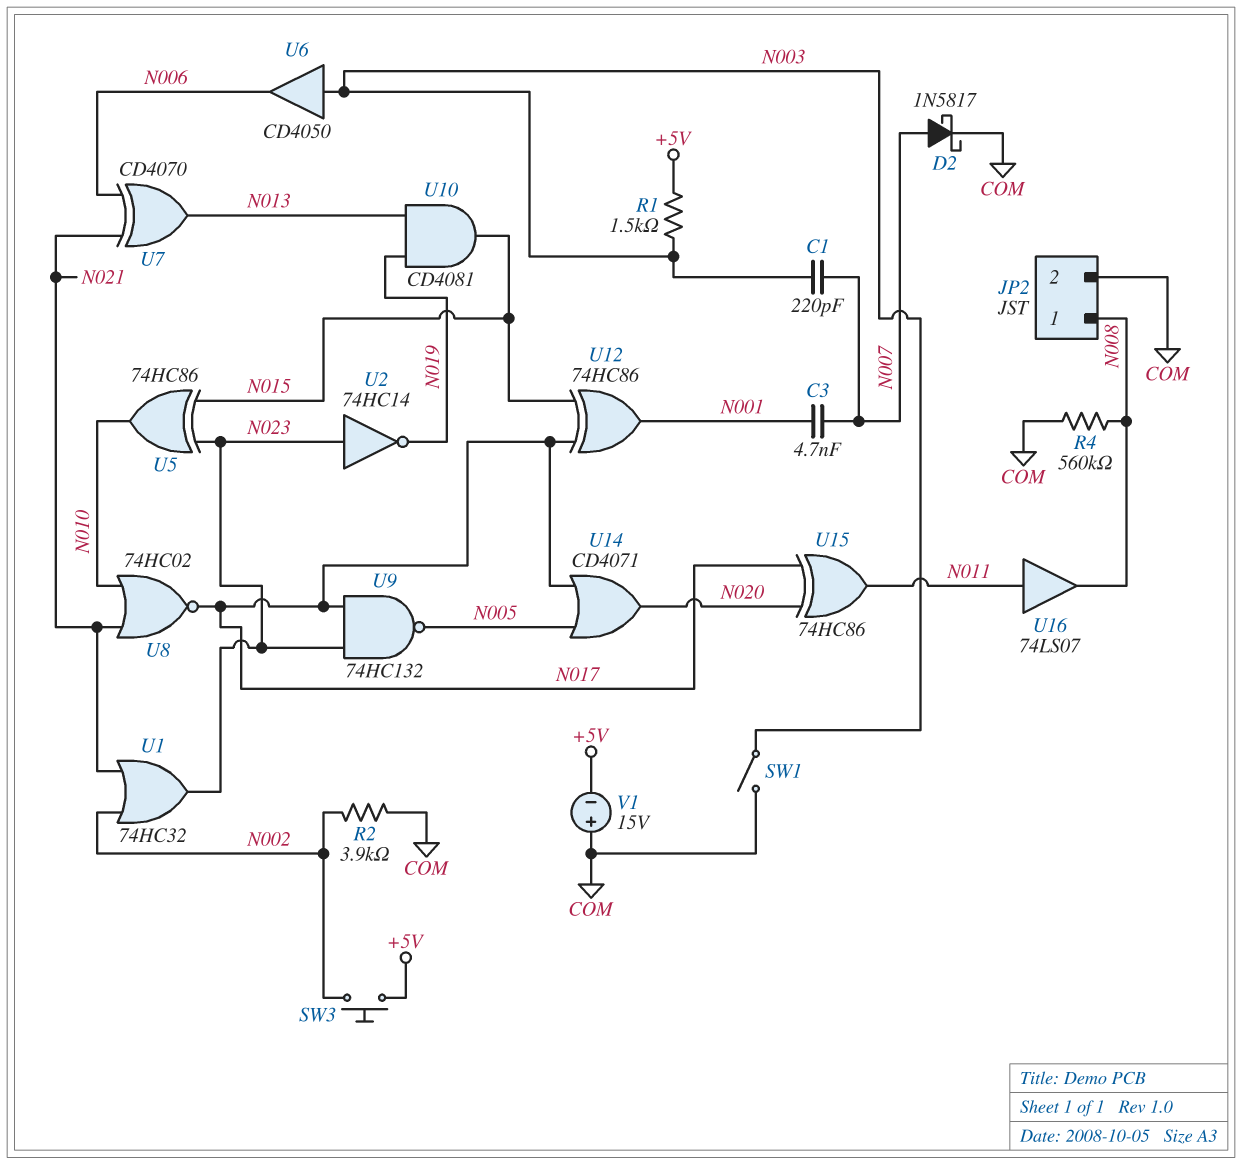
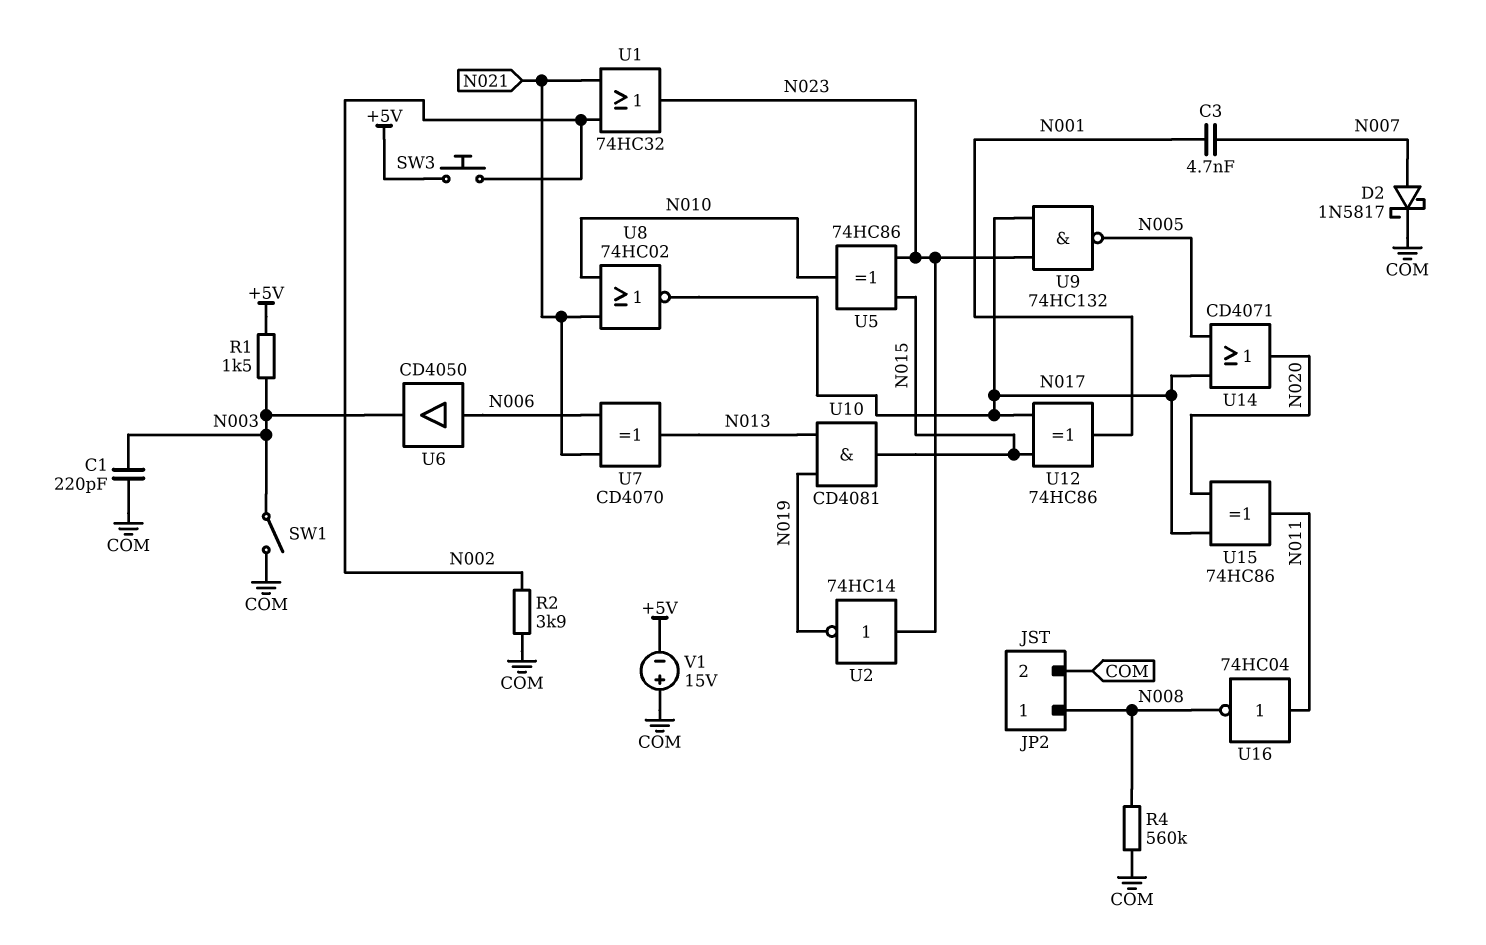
C1: 220pF (N003, N007) -> 220pF (COM, N003)
U6: buffer CD4050 (in N003, out N006) -> buffer CD4050 (in N006, out N003)
U16: buffer 74LS07 (in N011, out N008) -> NOT 74HC04 (in N011, out N008)

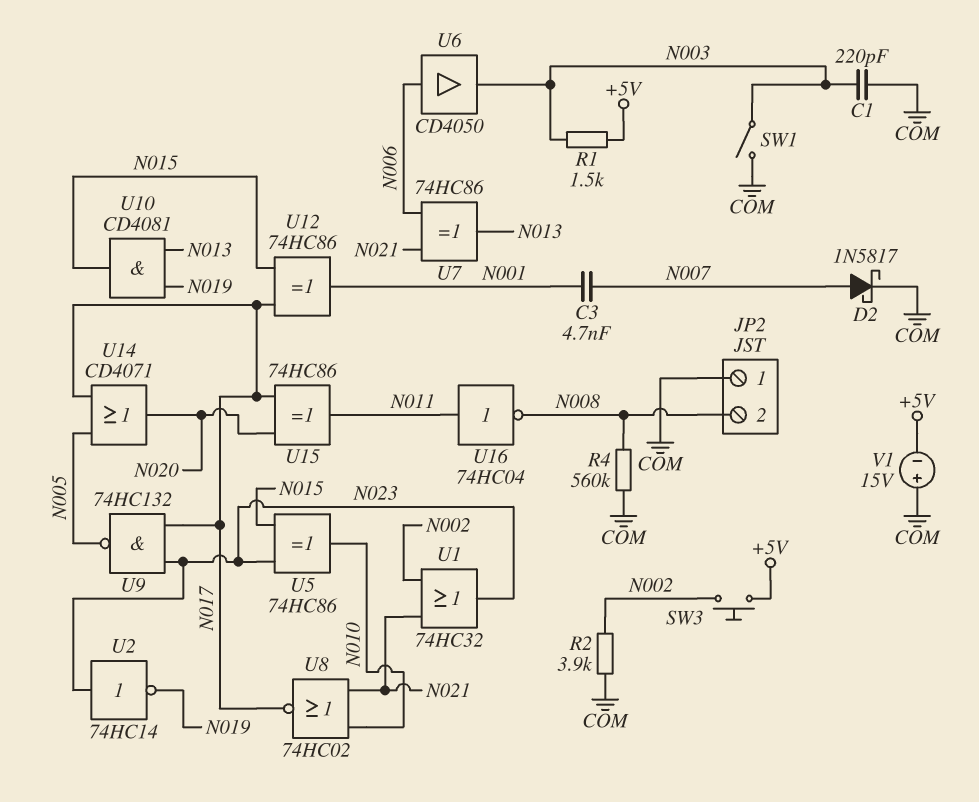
JP2 pin 1: N008 -> COM
JP2 pin 2: COM -> N008
U7: XOR CD4070 (in N006, in N021, out N013) -> XOR 74HC86 (in N006, in N021, out N013)

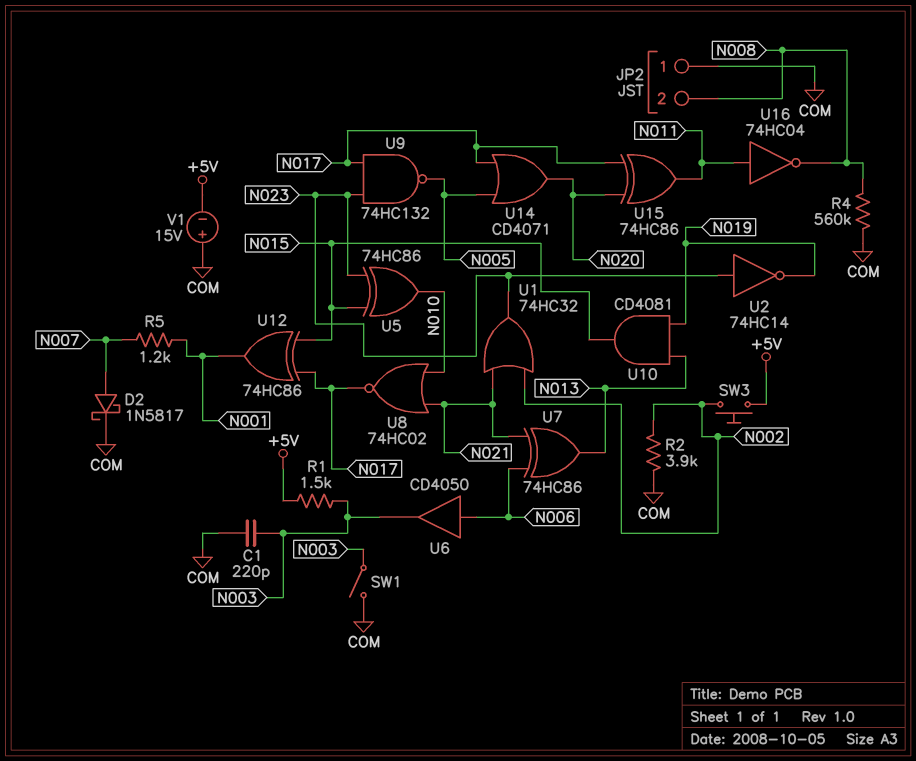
C3: 4.7nF (N001, N007) -> none
R5: none -> 1.2k (N001, N007)

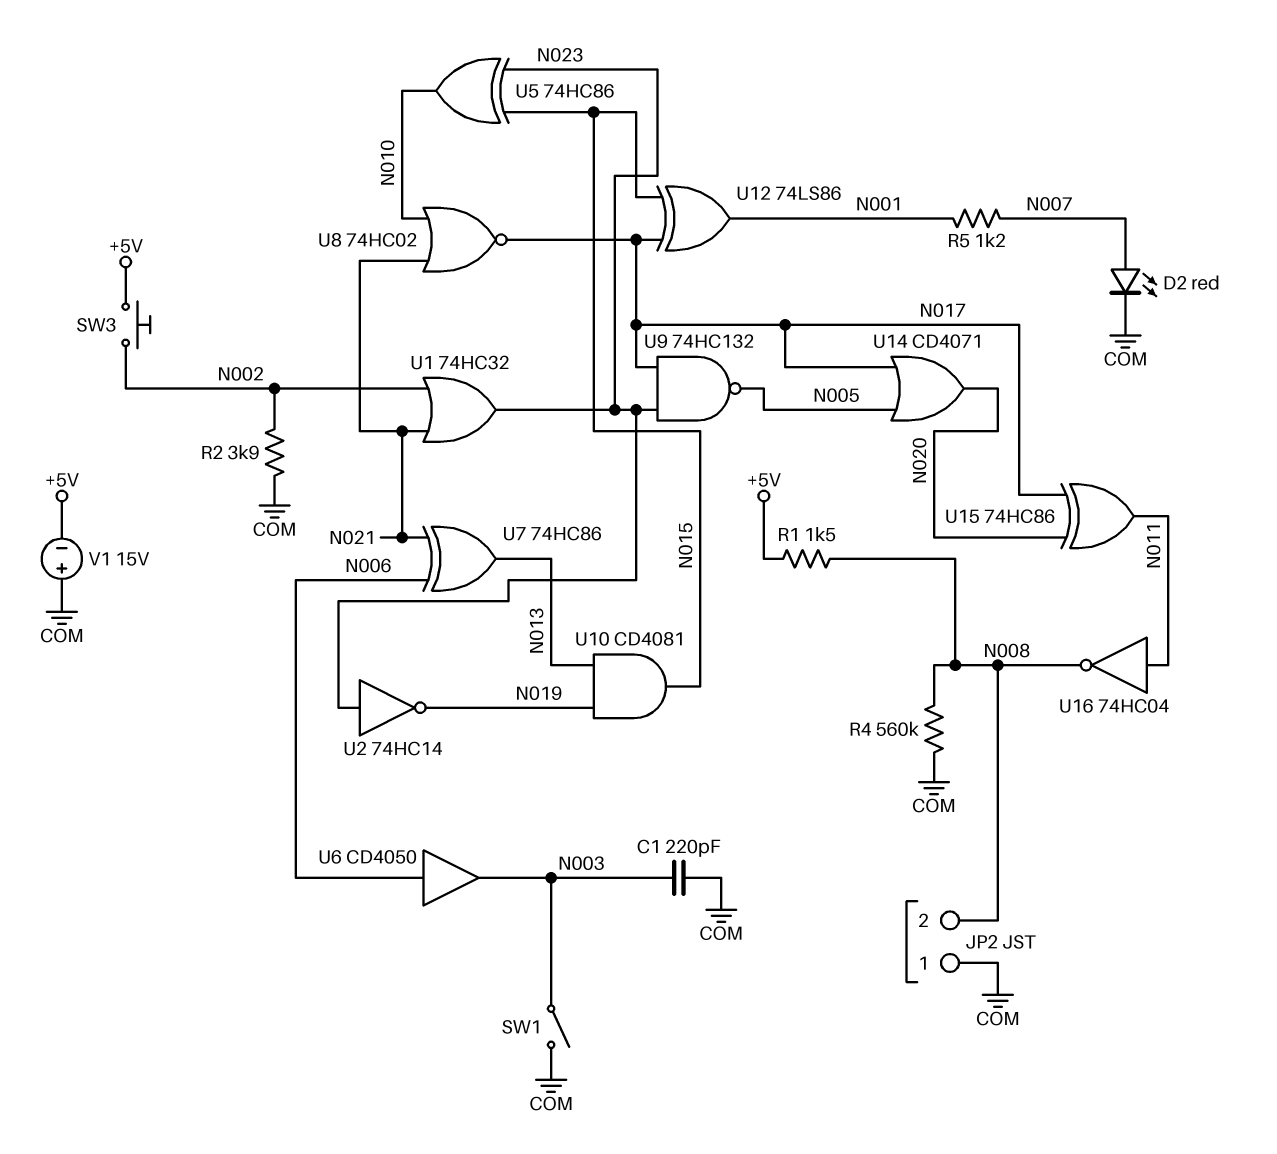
D2: schottky 1N5817 (A N007, K COM) -> LED red (A N007, K COM)
R1: 1.5k (+5V, N003) -> 1.5k (+5V, N008)
U12: XOR 74HC86 (in N015, in N017, out N001) -> XOR 74LS86 (in N015, in N017, out N001)

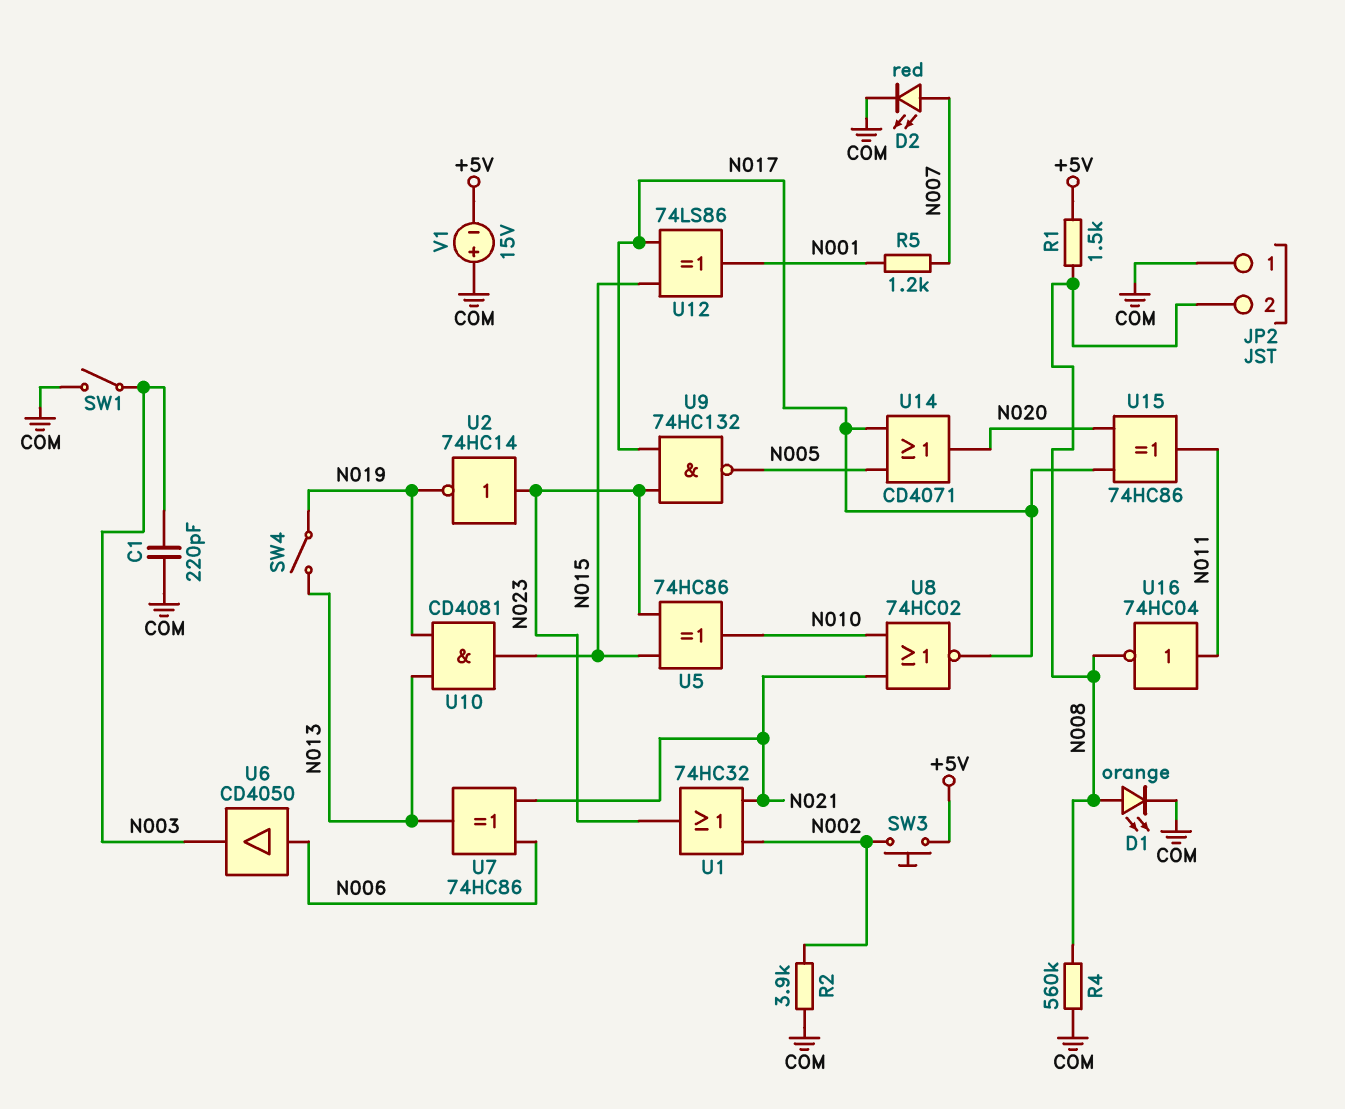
D1: none -> LED orange (A N008, K COM)
SW4: none -> switch (N013, N019)

